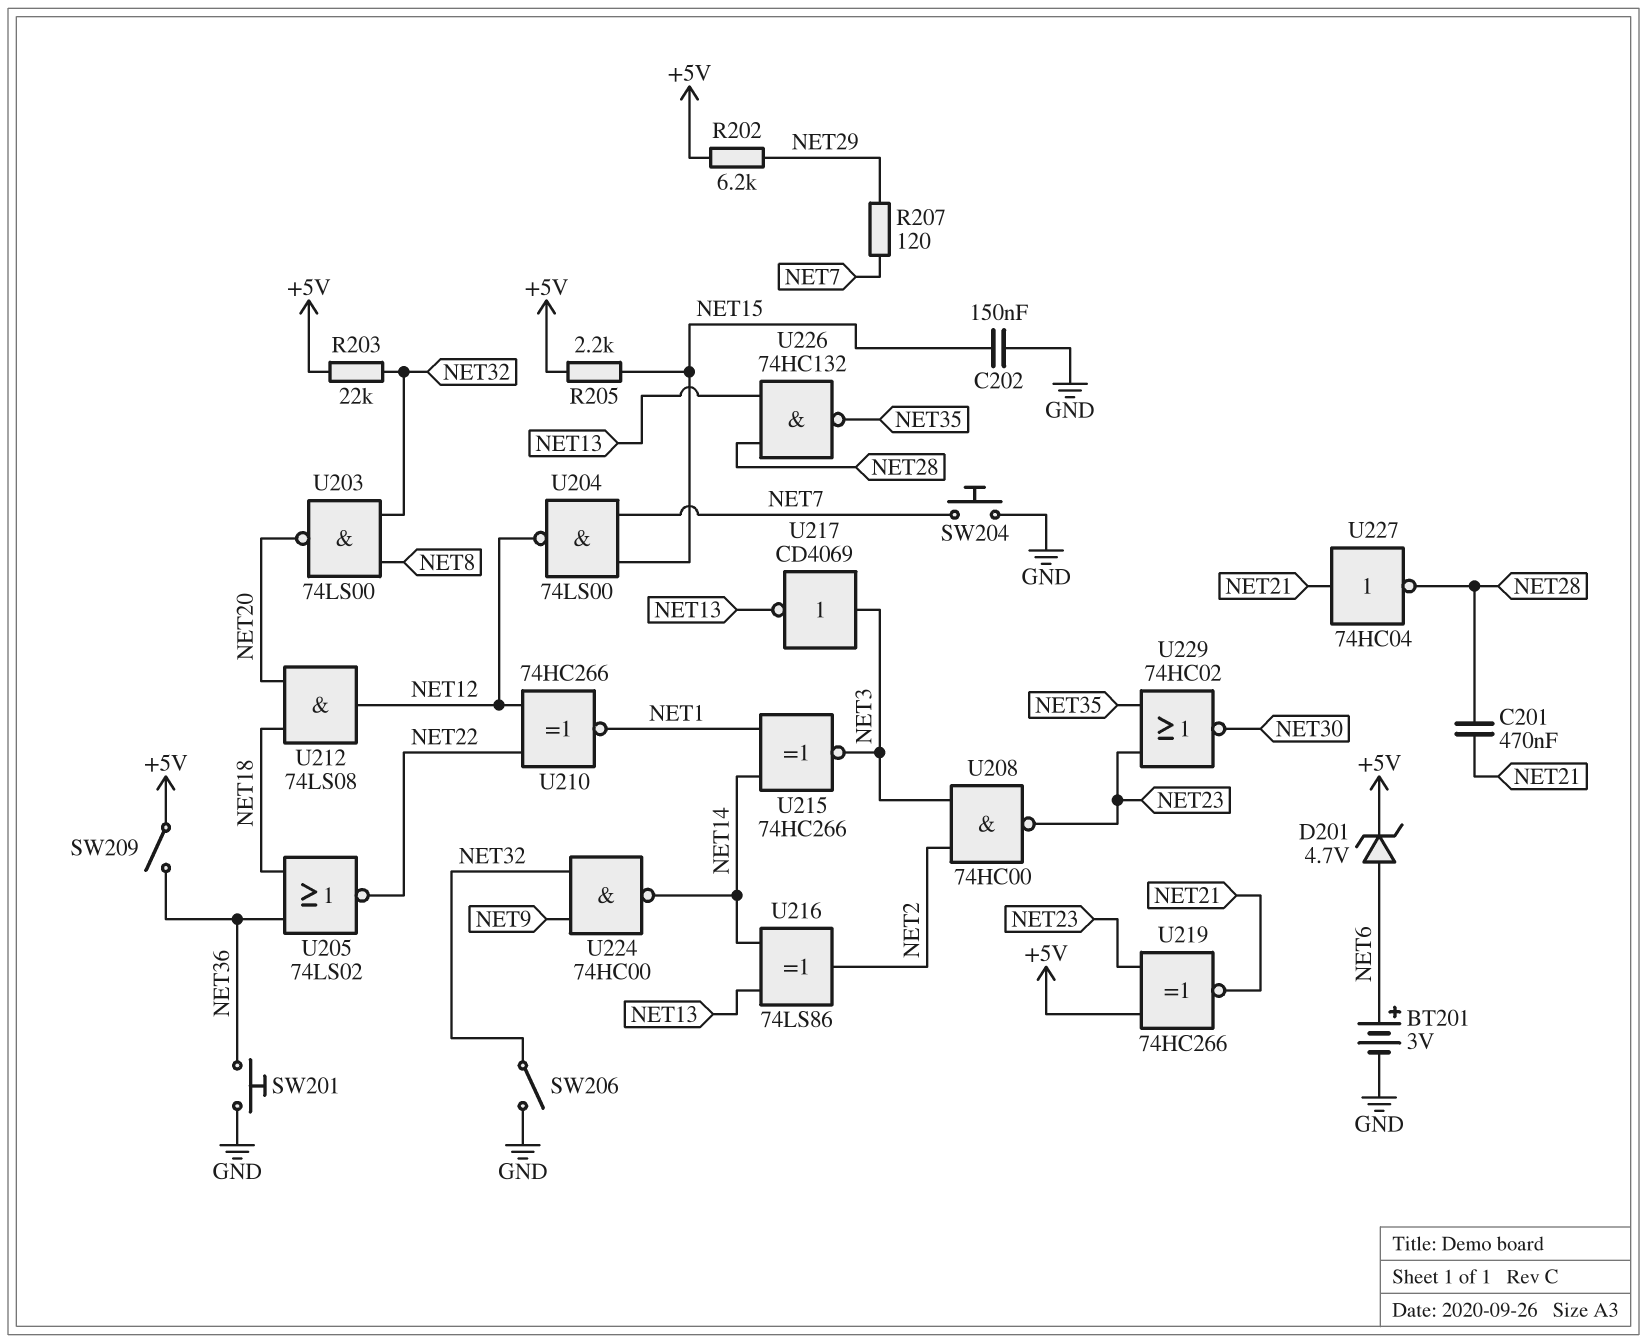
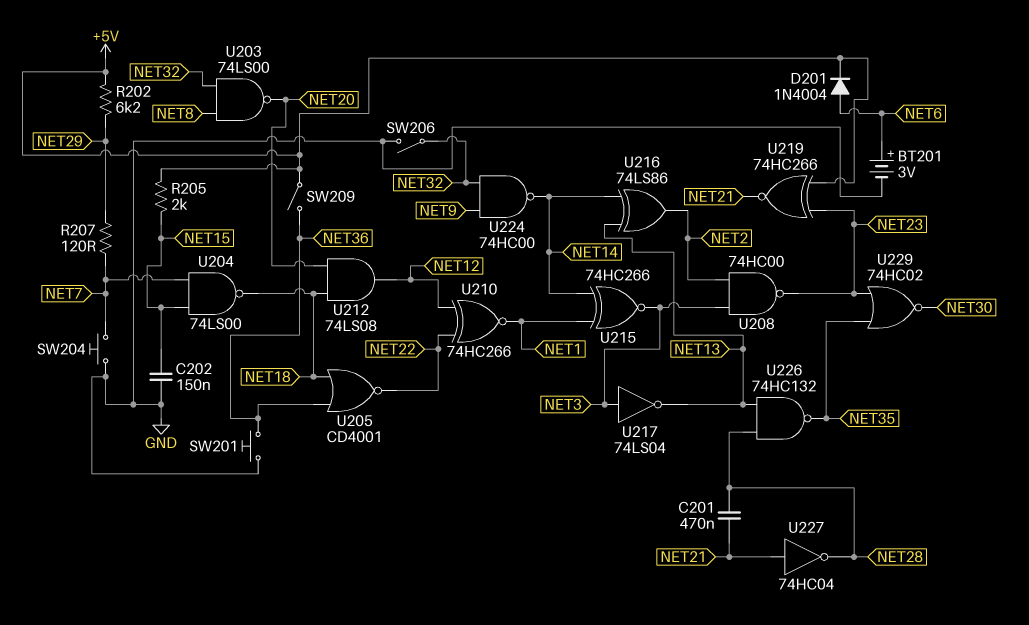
D201: zener 4.7V (A NET6, K +5V) -> diode 1N4004 (A NET6, K +5V)
R203: 22k (+5V, NET32) -> none
R205: 2.2k (+5V, NET15) -> 2k (+5V, NET15)
U204: NAND 74LS00 (in NET7, in NET15, out NET12) -> NAND 74LS00 (in NET7, in NET15, out NET18)
U205: NOR 74LS02 (in NET18, in NET36, out NET22) -> NOR CD4001 (in NET18, in NET36, out NET22)
U217: NOT CD4069 (in NET3, out NET13) -> NOT 74LS04 (in NET3, out NET13)

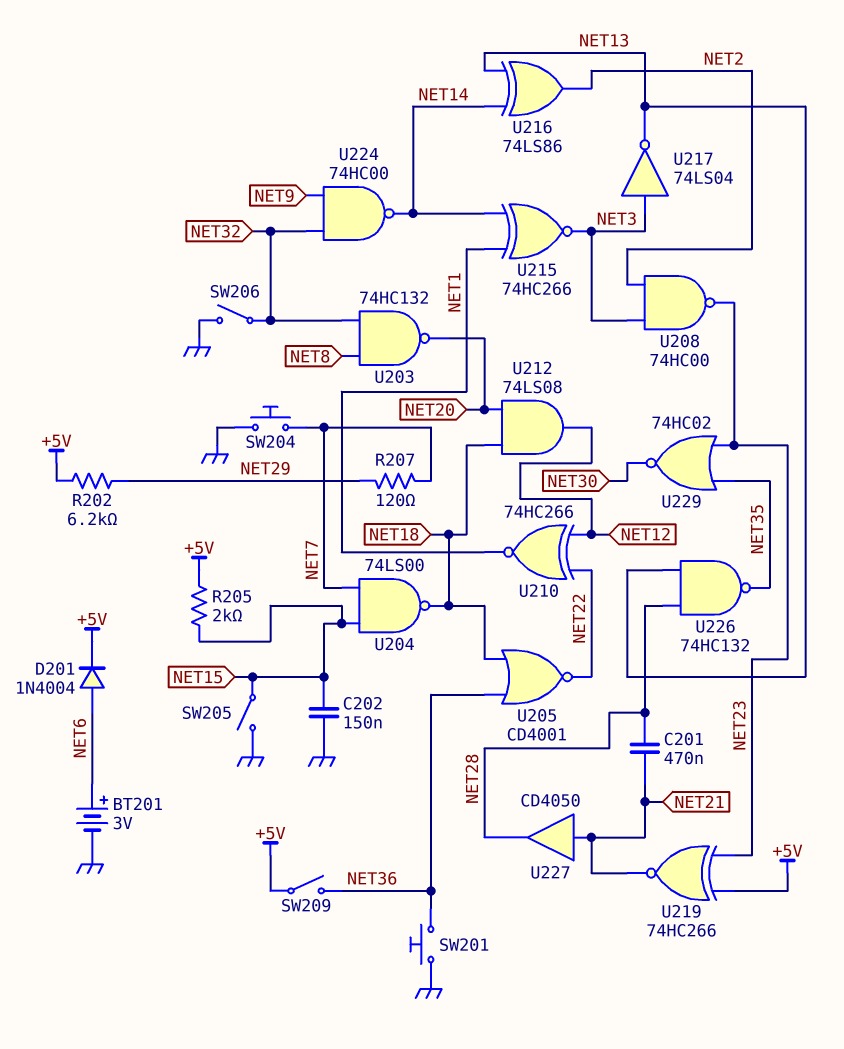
SW205: none -> switch (GND, NET15)
U203: NAND 74LS00 (in NET8, in NET32, out NET20) -> NAND 74HC132 (in NET8, in NET32, out NET20)
U227: NOT 74HC04 (in NET21, out NET28) -> buffer CD4050 (in NET21, out NET28)

